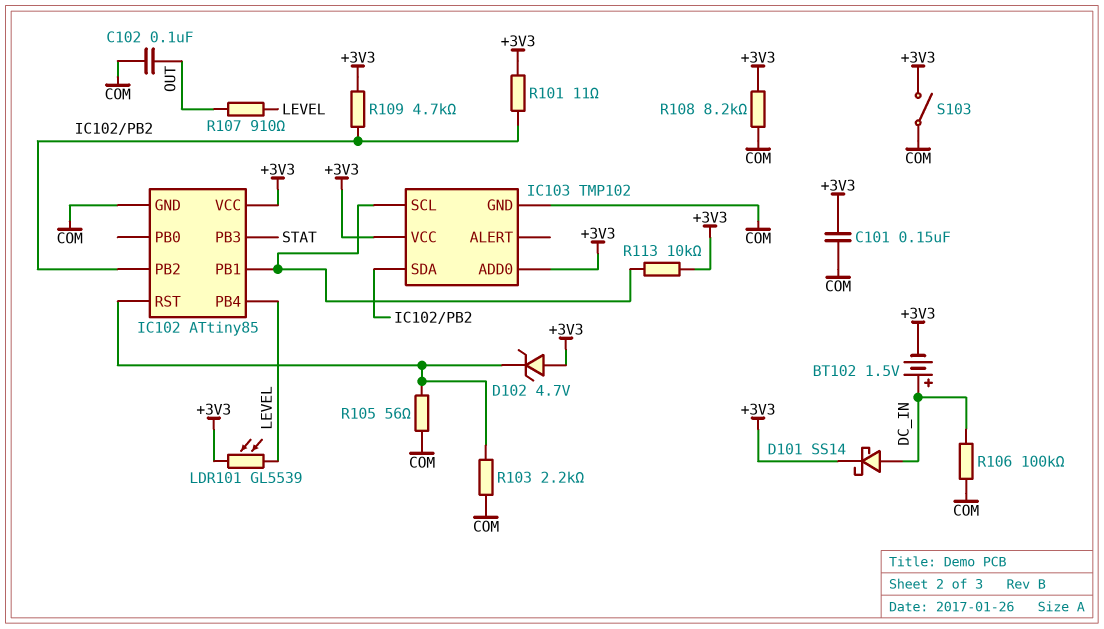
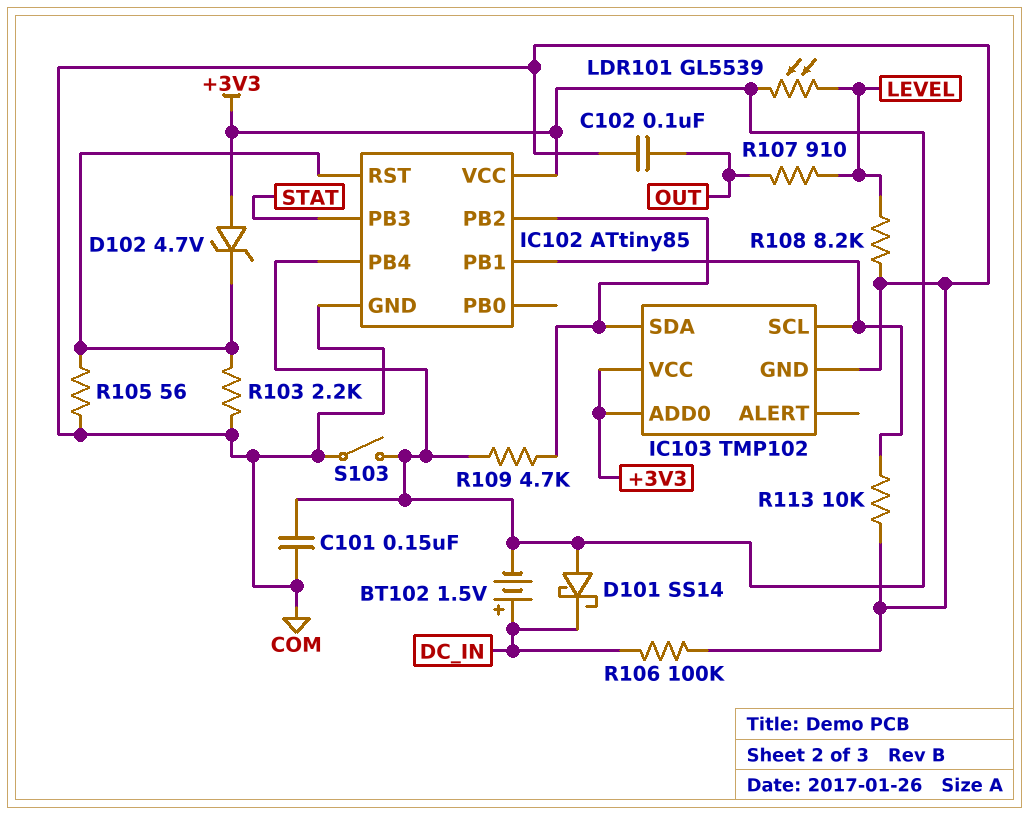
D101: schottky SS14 (A DC_IN, K +3V3) -> schottky SS14 (A +3V3, K DC_IN)
IC102 pin PB4: LEVEL -> +3V3
R101: 11 (+3V3, IC102/PB2) -> none
R108: 8.2k (+3V3, COM) -> 8.2k (COM, LEVEL)
R113: 10k (+3V3, IC102/PB1) -> 10k (COM, IC102/PB1)

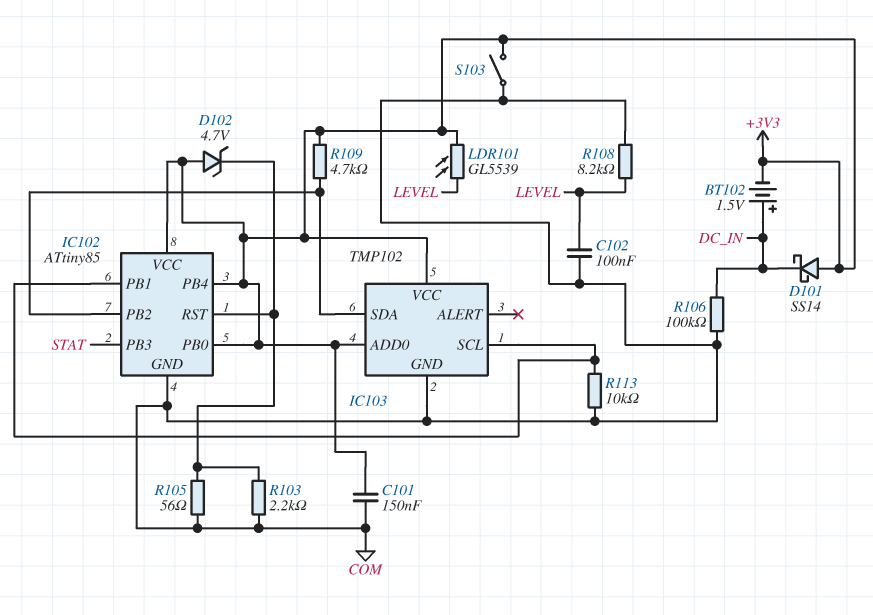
C102: 100nF (COM, OUT) -> 100nF (COM, LEVEL)
IC102 pin PB0: none -> +3V3
R107: 910 (LEVEL, OUT) -> none

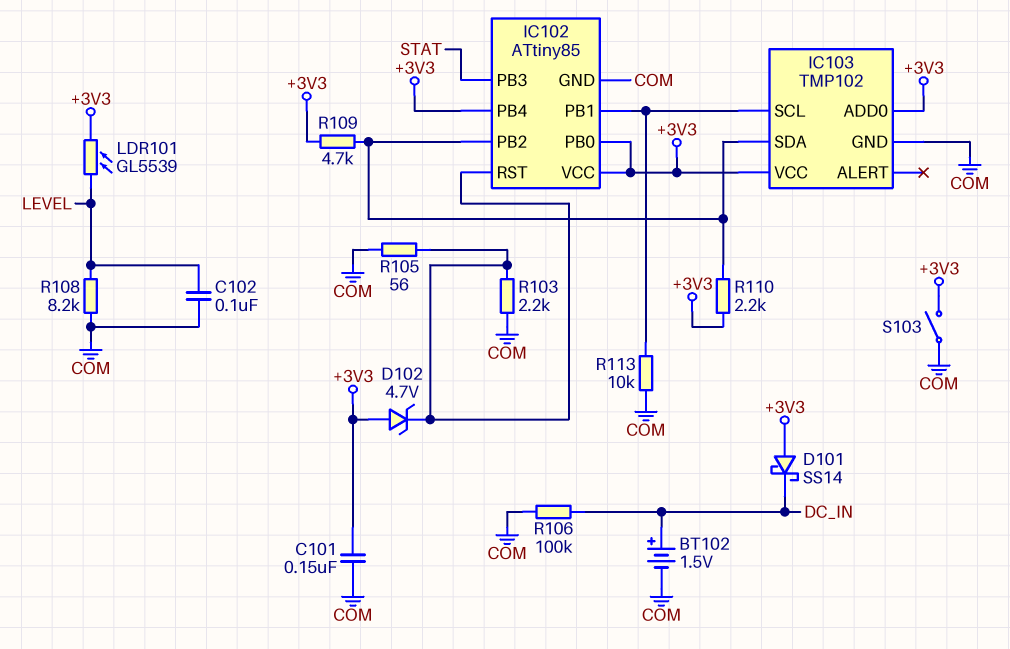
BT102: 1.5V (plus DC_IN, minus +3V3) -> 1.5V (plus DC_IN, minus COM)
R110: none -> 2.2k (+3V3, IC102/PB2)

